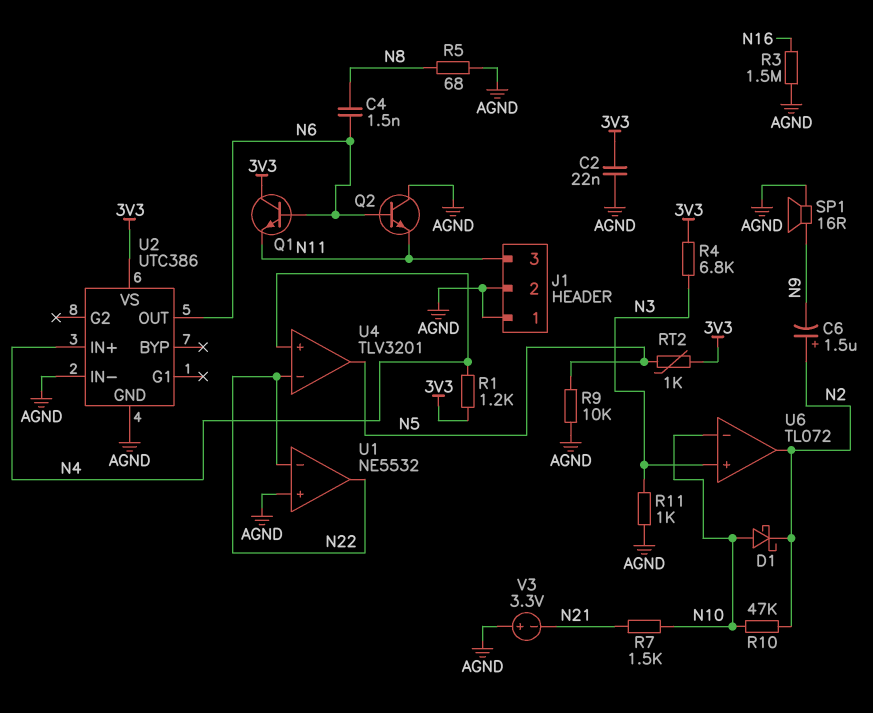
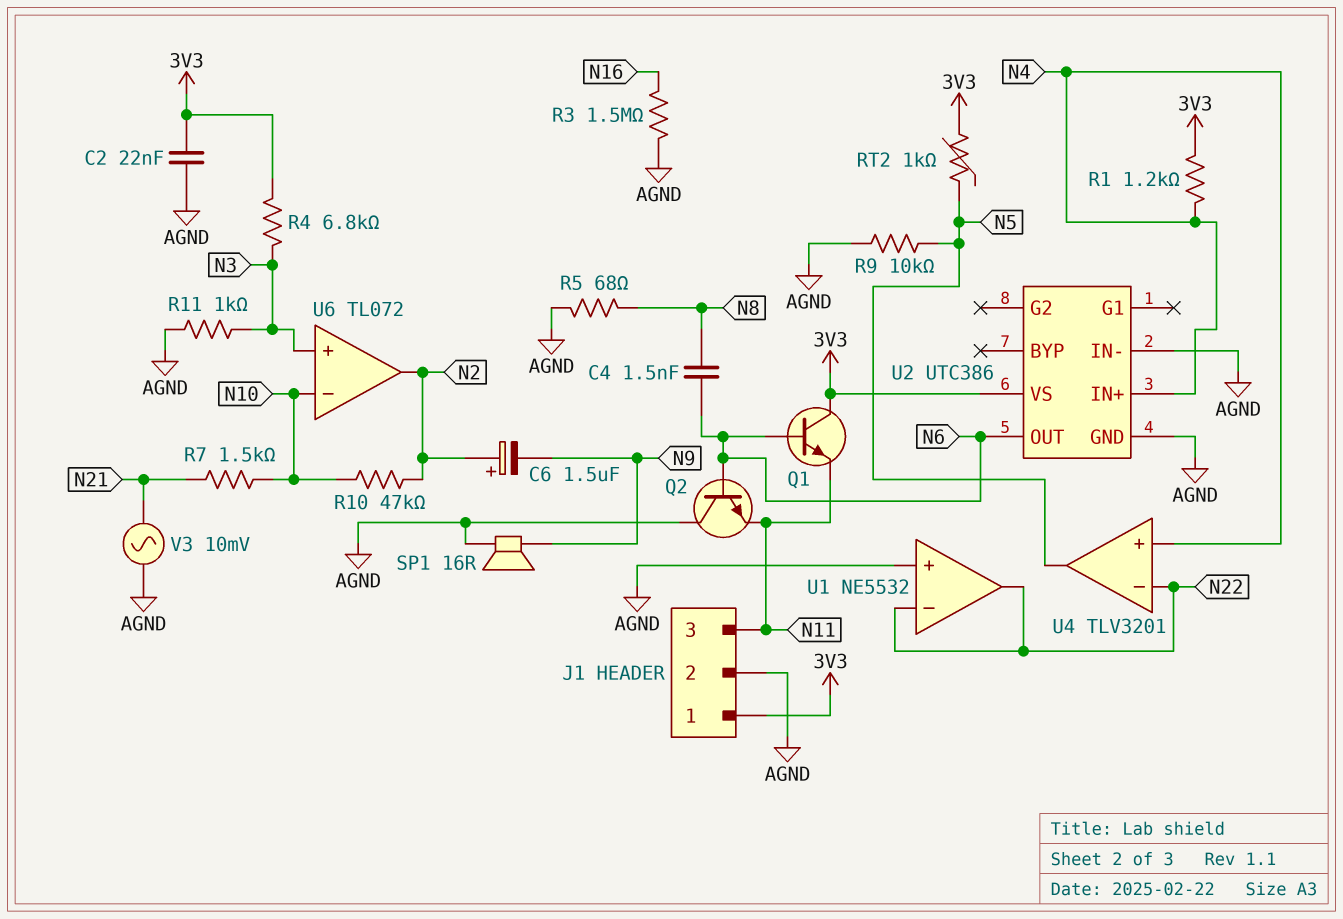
D1: schottky (A N10, K N2) -> none
J1 pin 1: AGND -> 3V3
V3: 3.3V (plus AGND, minus N21) -> AC 10mV (AGND, N21)

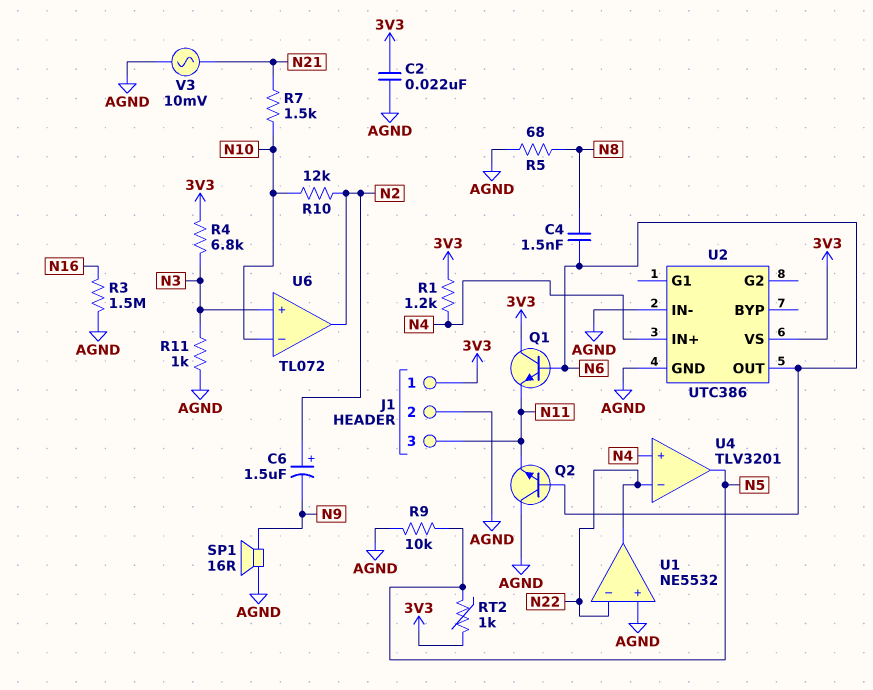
R10: 47k (N2, N10) -> 12k (N2, N10)

